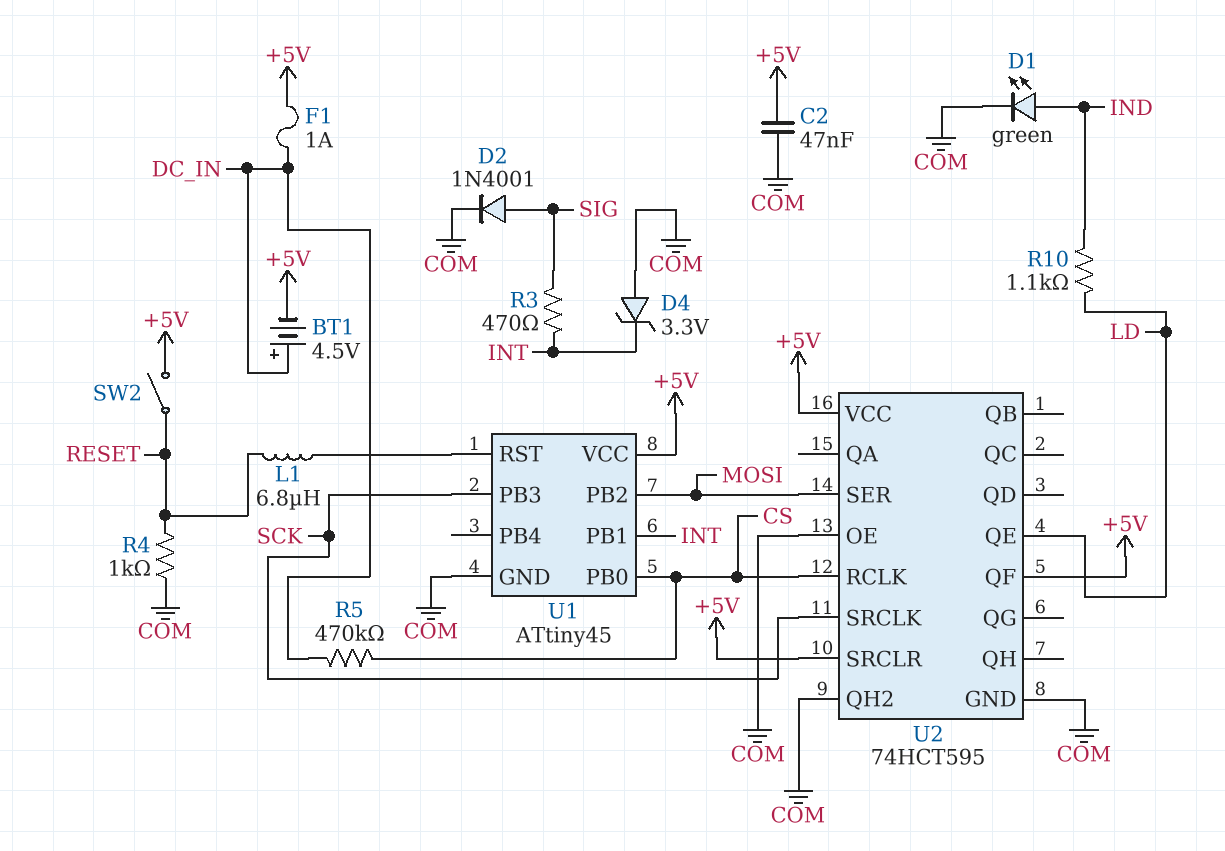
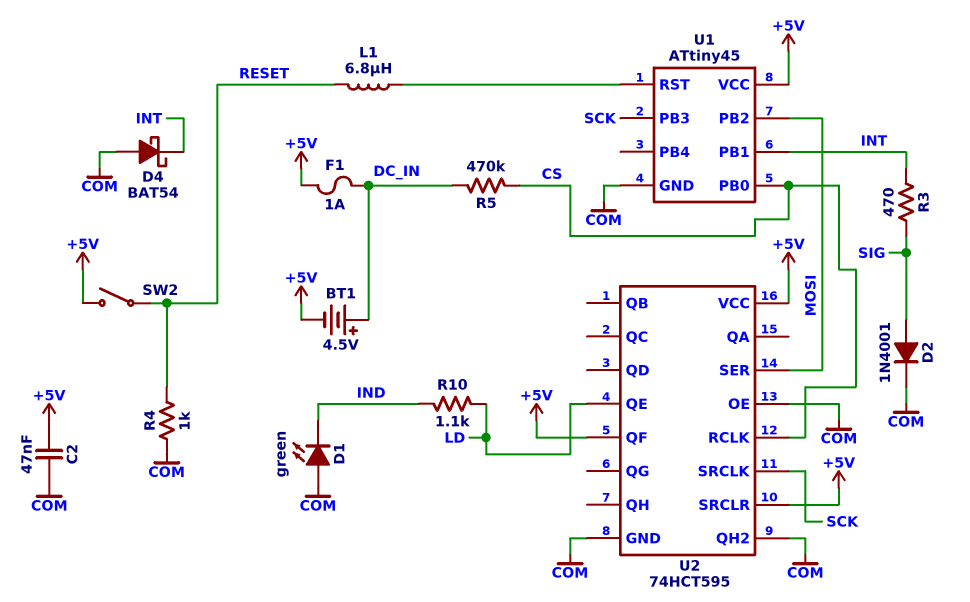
D1: LED green (A IND, K COM) -> LED green (A COM, K IND)
D4: zener 3.3V (A COM, K INT) -> schottky BAT54 (A COM, K INT)

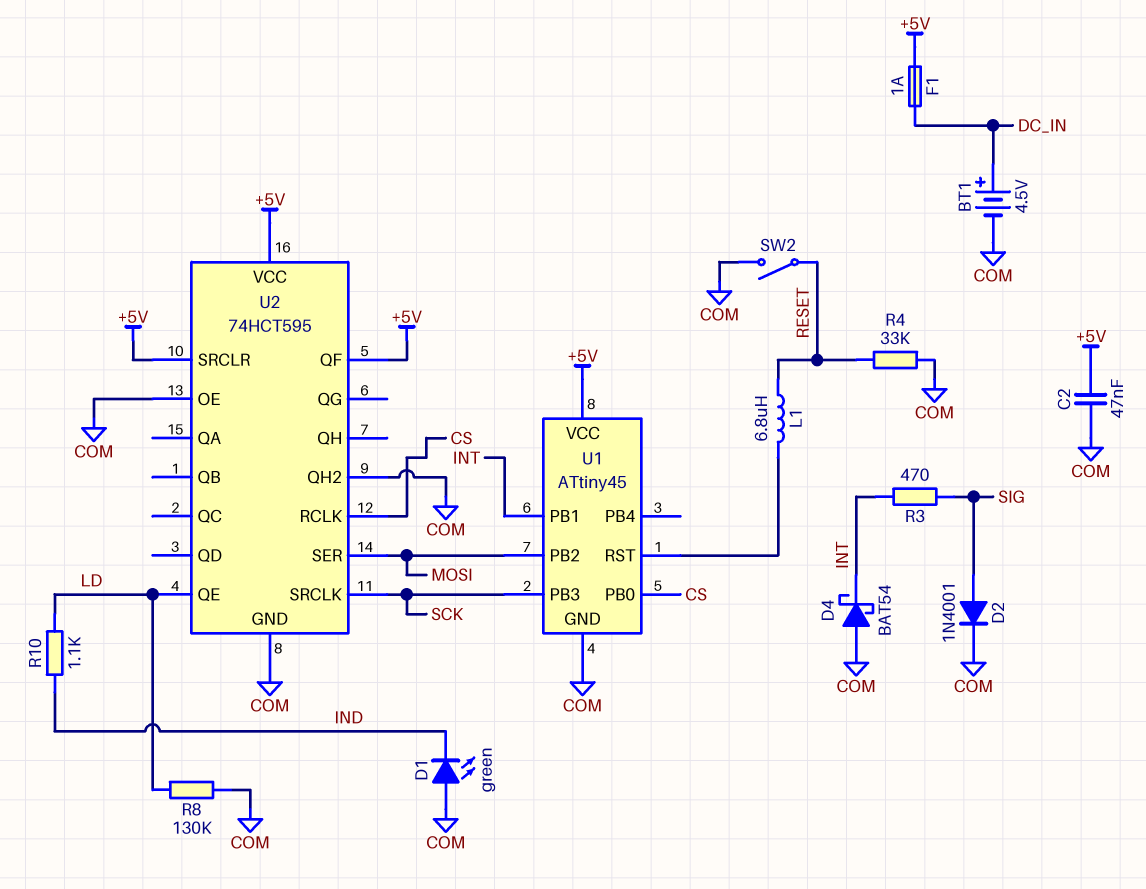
BT1: 4.5V (plus DC_IN, minus +5V) -> 4.5V (plus DC_IN, minus COM)
R4: 1k (COM, RESET) -> 33k (COM, RESET)
R5: 470k (CS, DC_IN) -> none
R8: none -> 130k (COM, LD)
SW2: switch (+5V, RESET) -> switch (COM, RESET)

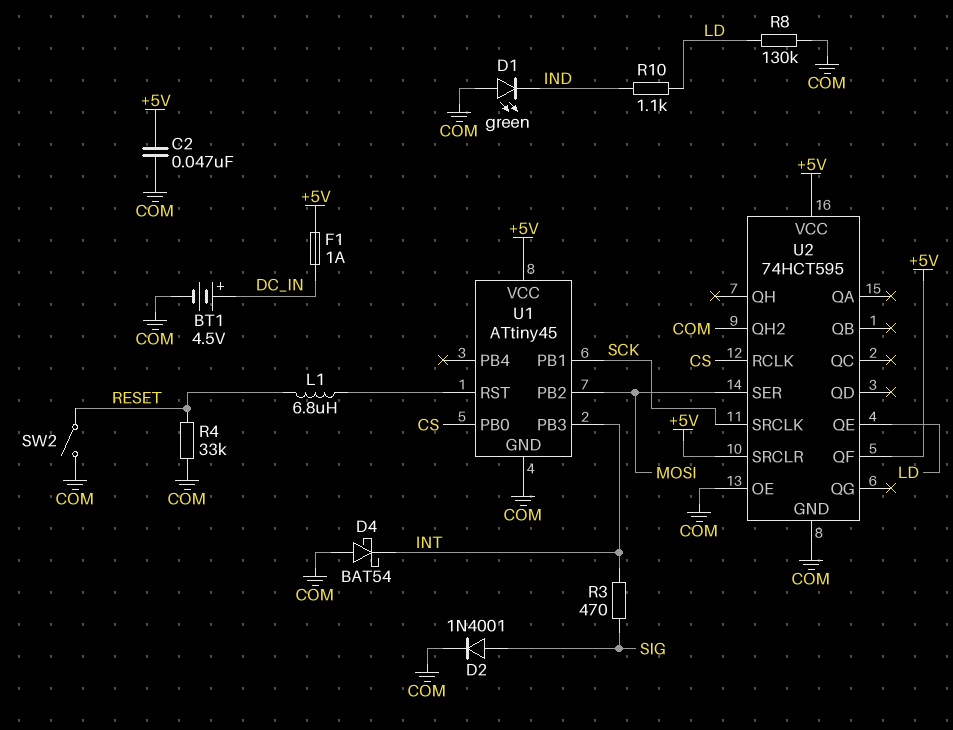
U1 pin PB1: INT -> SCK
U1 pin PB3: SCK -> INT

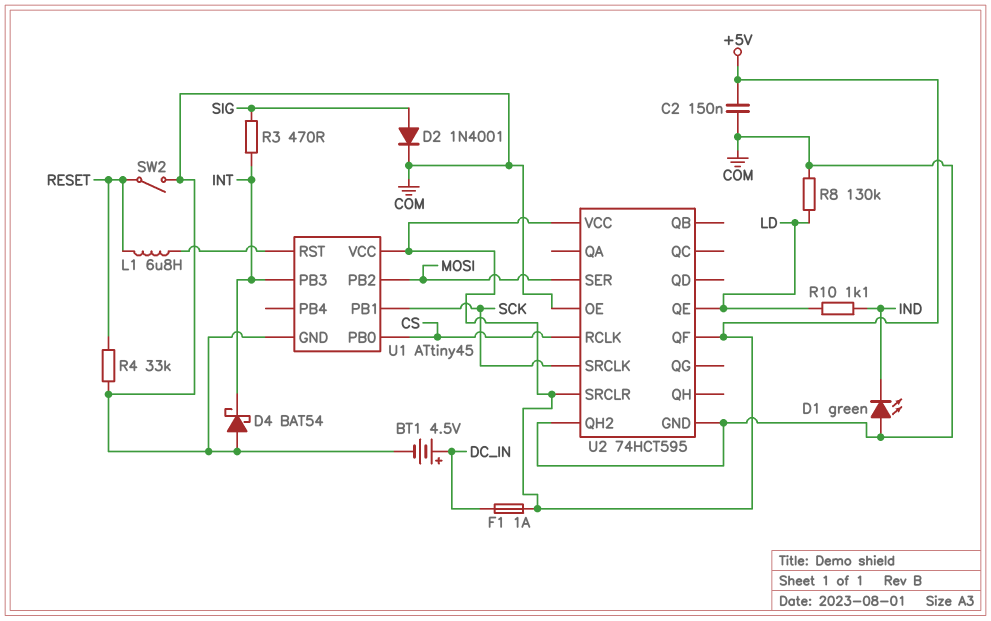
C2: 47nF (+5V, COM) -> 150nF (+5V, COM)

